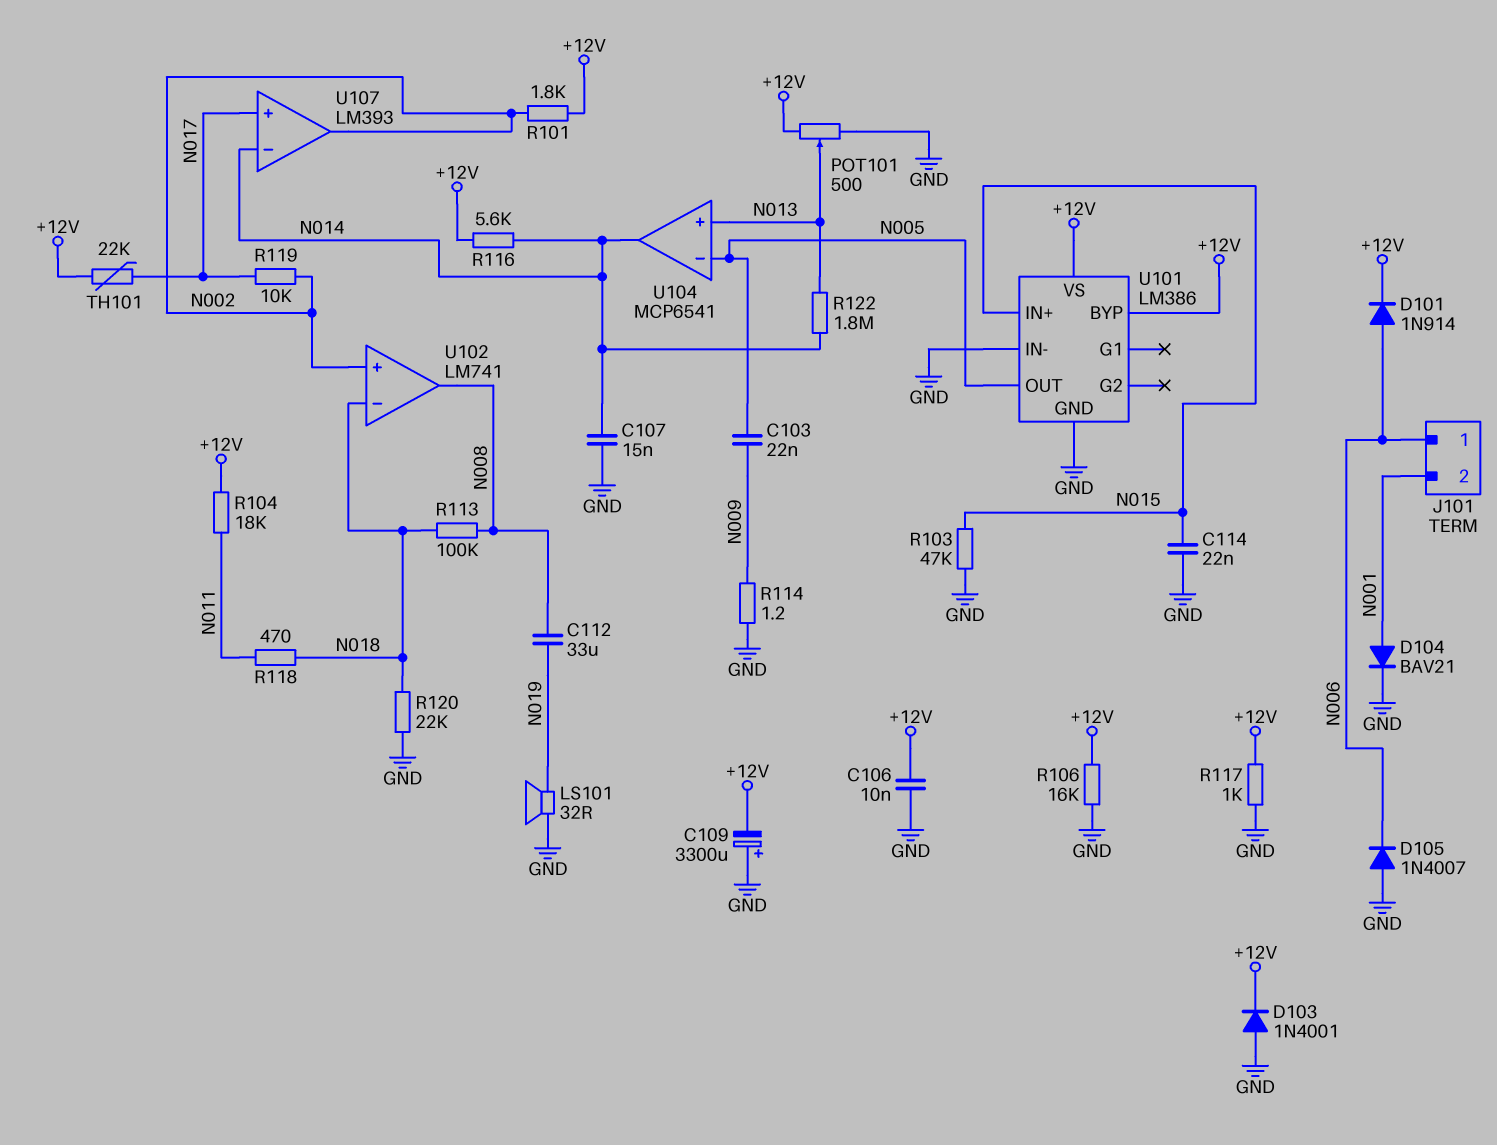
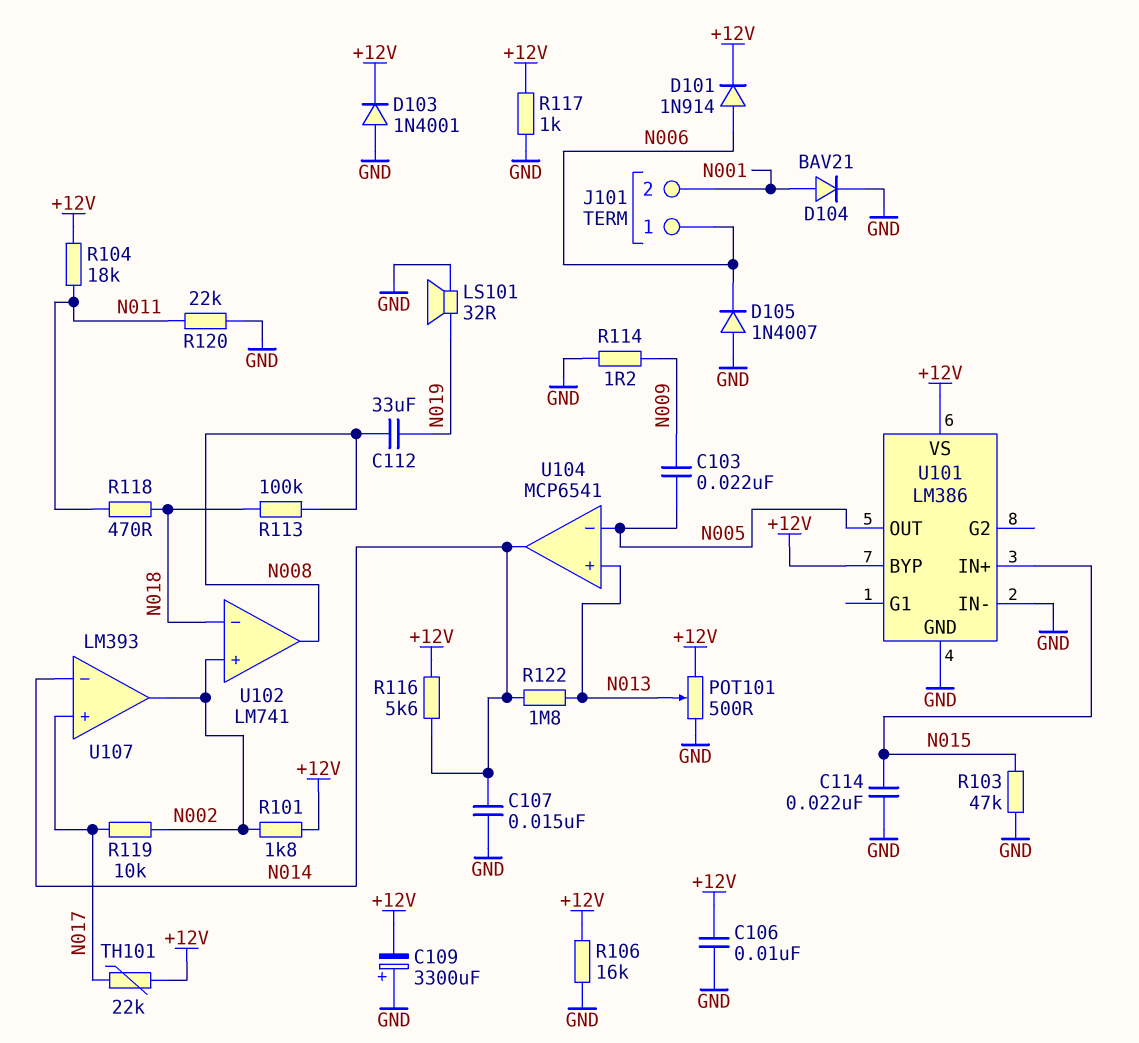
R120: 22k (GND, N018) -> 22k (GND, N011)

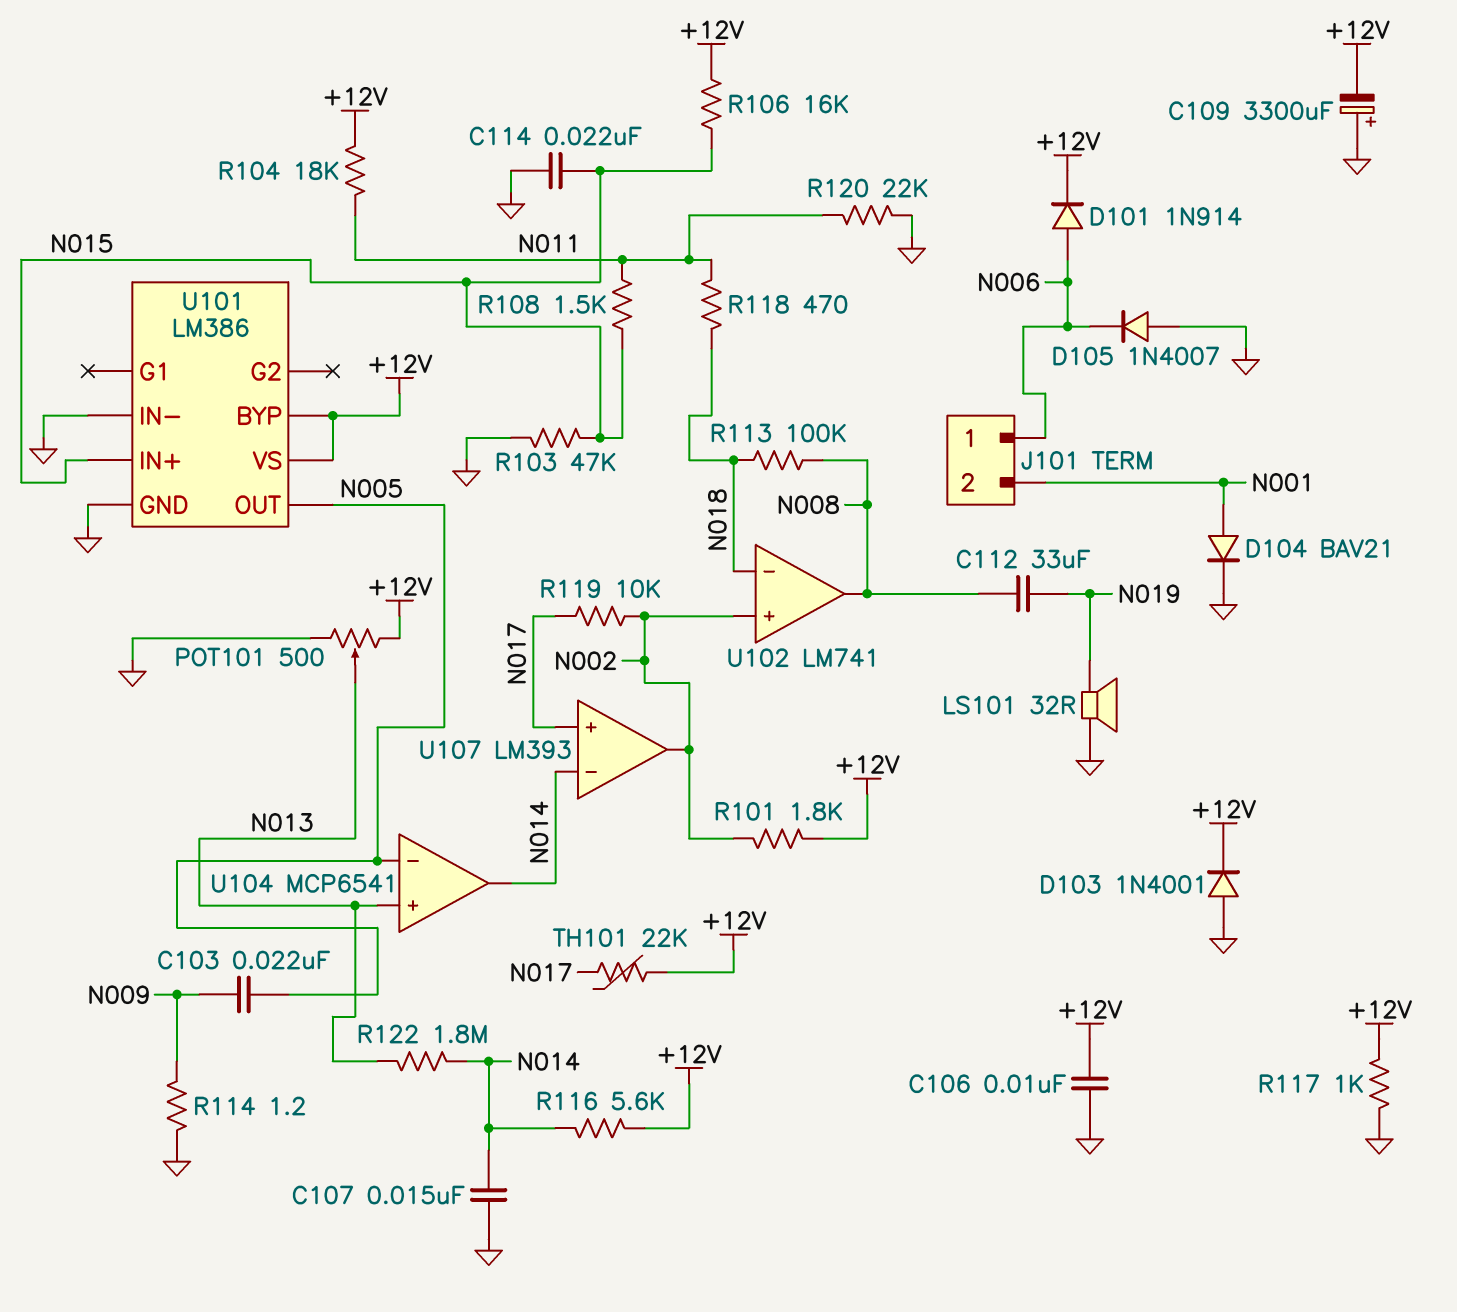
R106: 16k (+12V, GND) -> 16k (+12V, N015)
R108: none -> 1.5k (N011, N015)

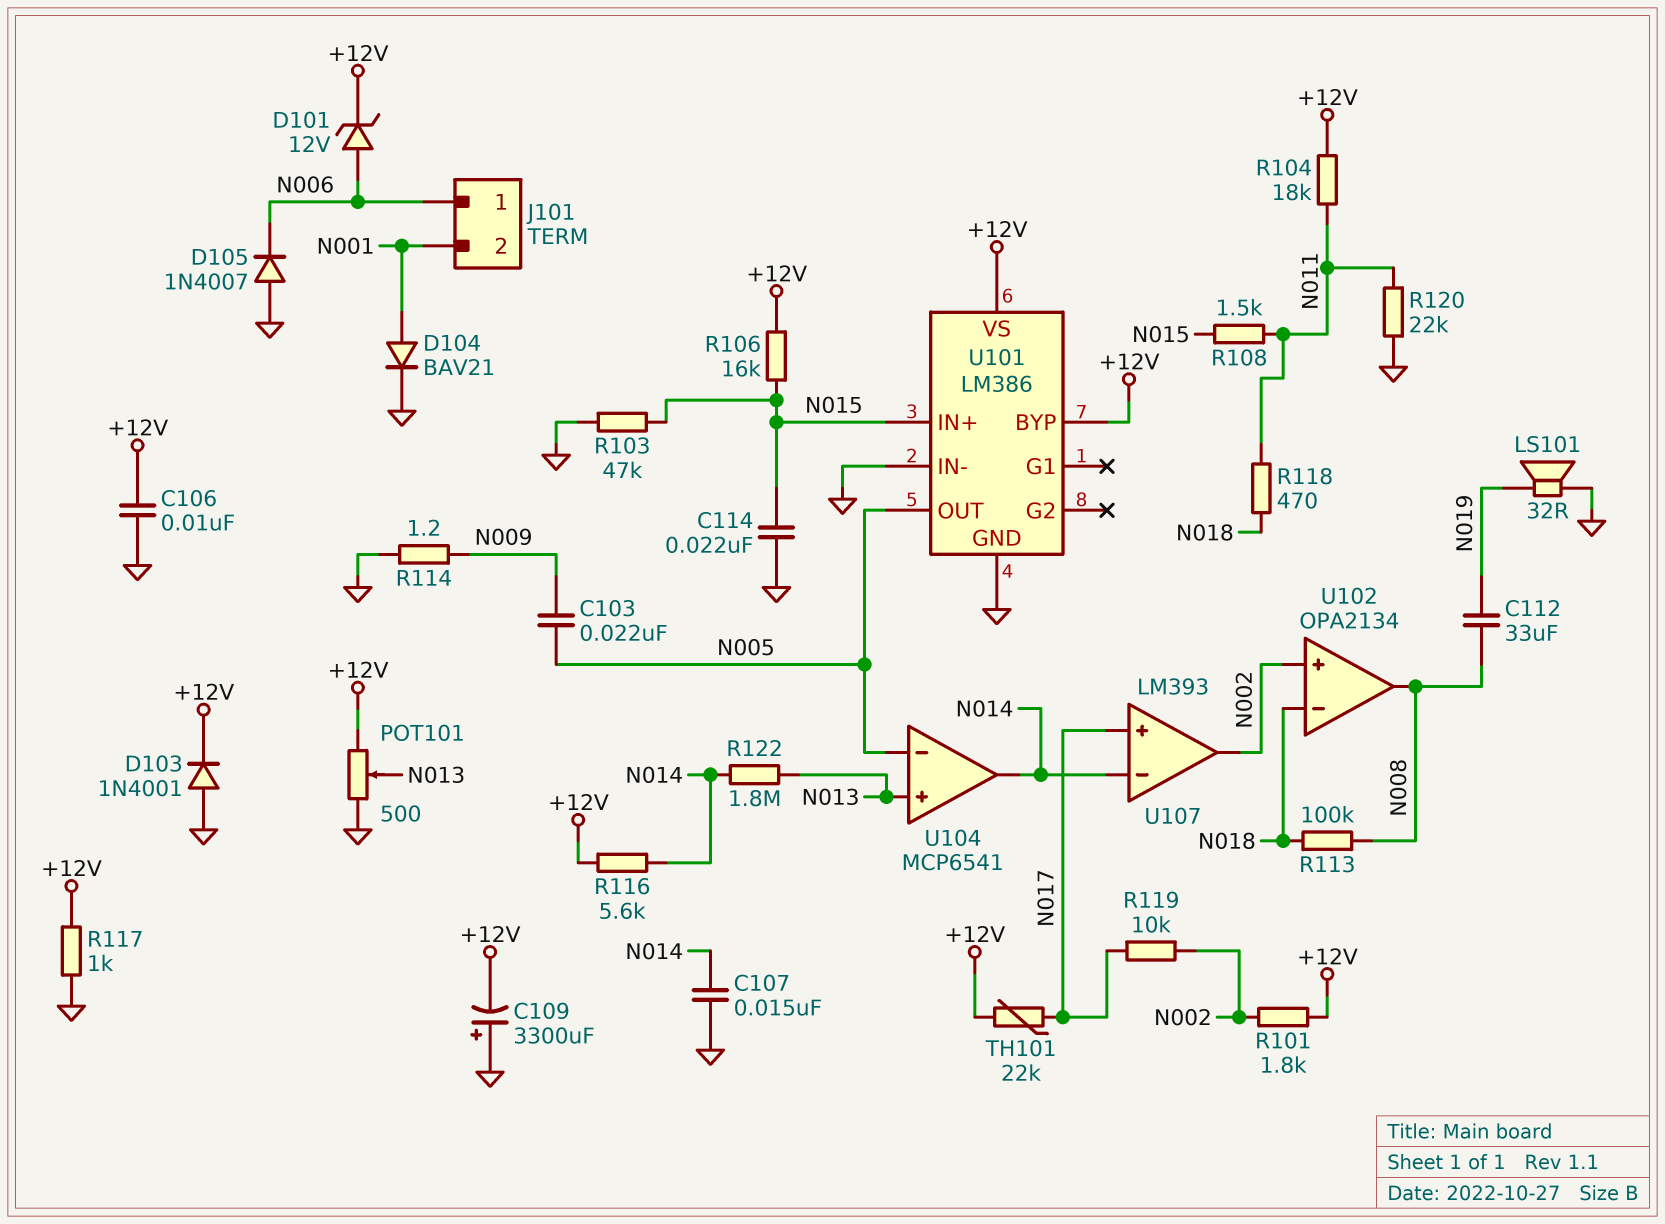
D101: diode 1N914 (A N006, K +12V) -> zener 12V (A N006, K +12V)
U102: LM741 -> OPA2134

